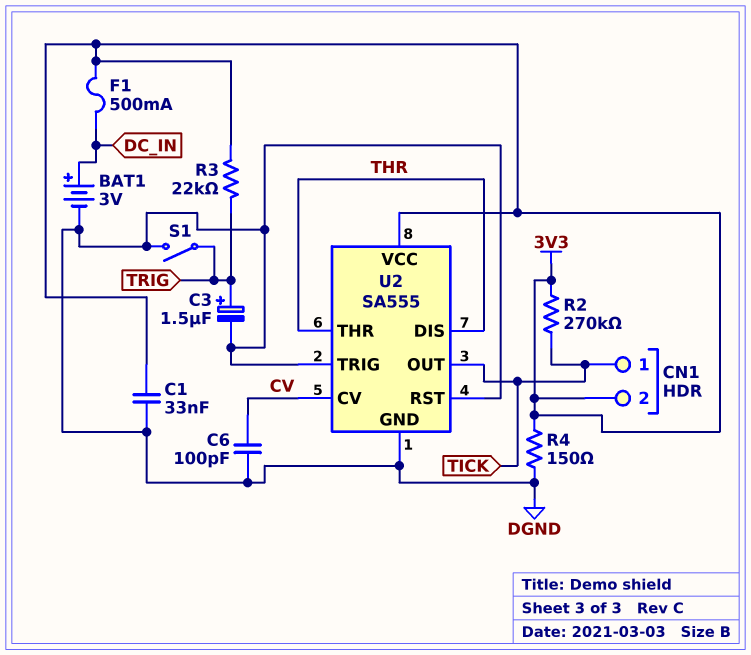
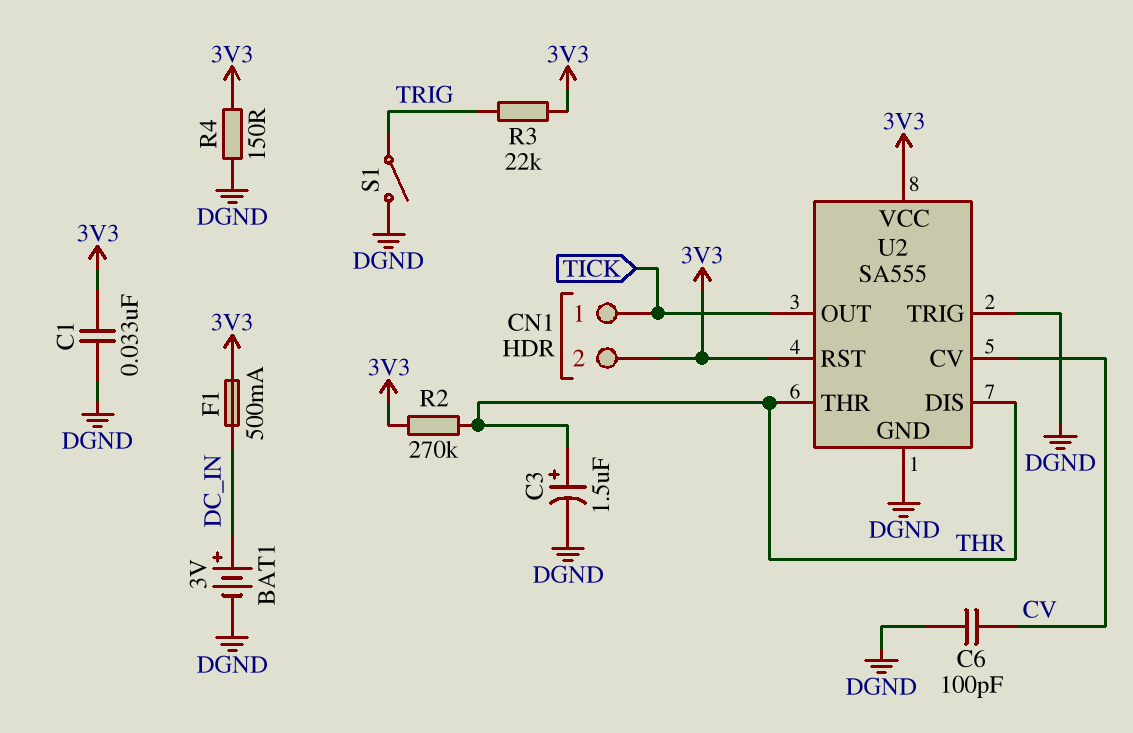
C3: 1.5uF (plus TRIG, minus DGND) -> 1.5uF (plus THR, minus DGND)
R2: 270k (3V3, TICK) -> 270k (3V3, THR)
U2 pin RST: DGND -> 3V3

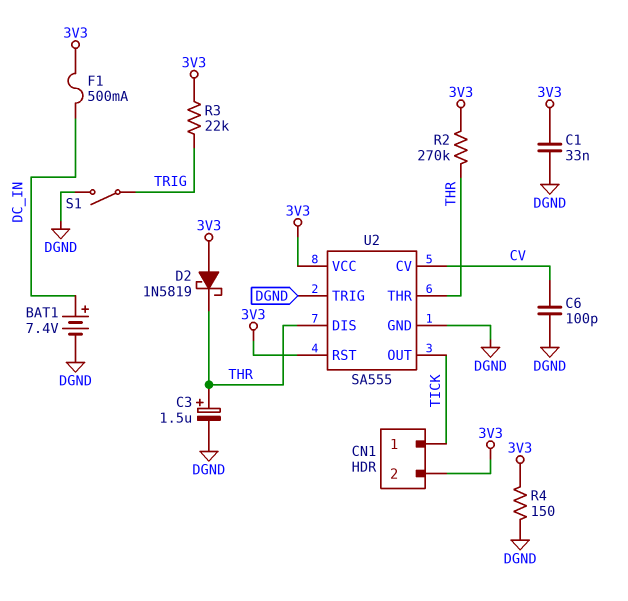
BAT1: 3V (plus DC_IN, minus DGND) -> 7.4V (plus DC_IN, minus DGND)
D2: none -> schottky 1N5819 (A 3V3, K THR)

